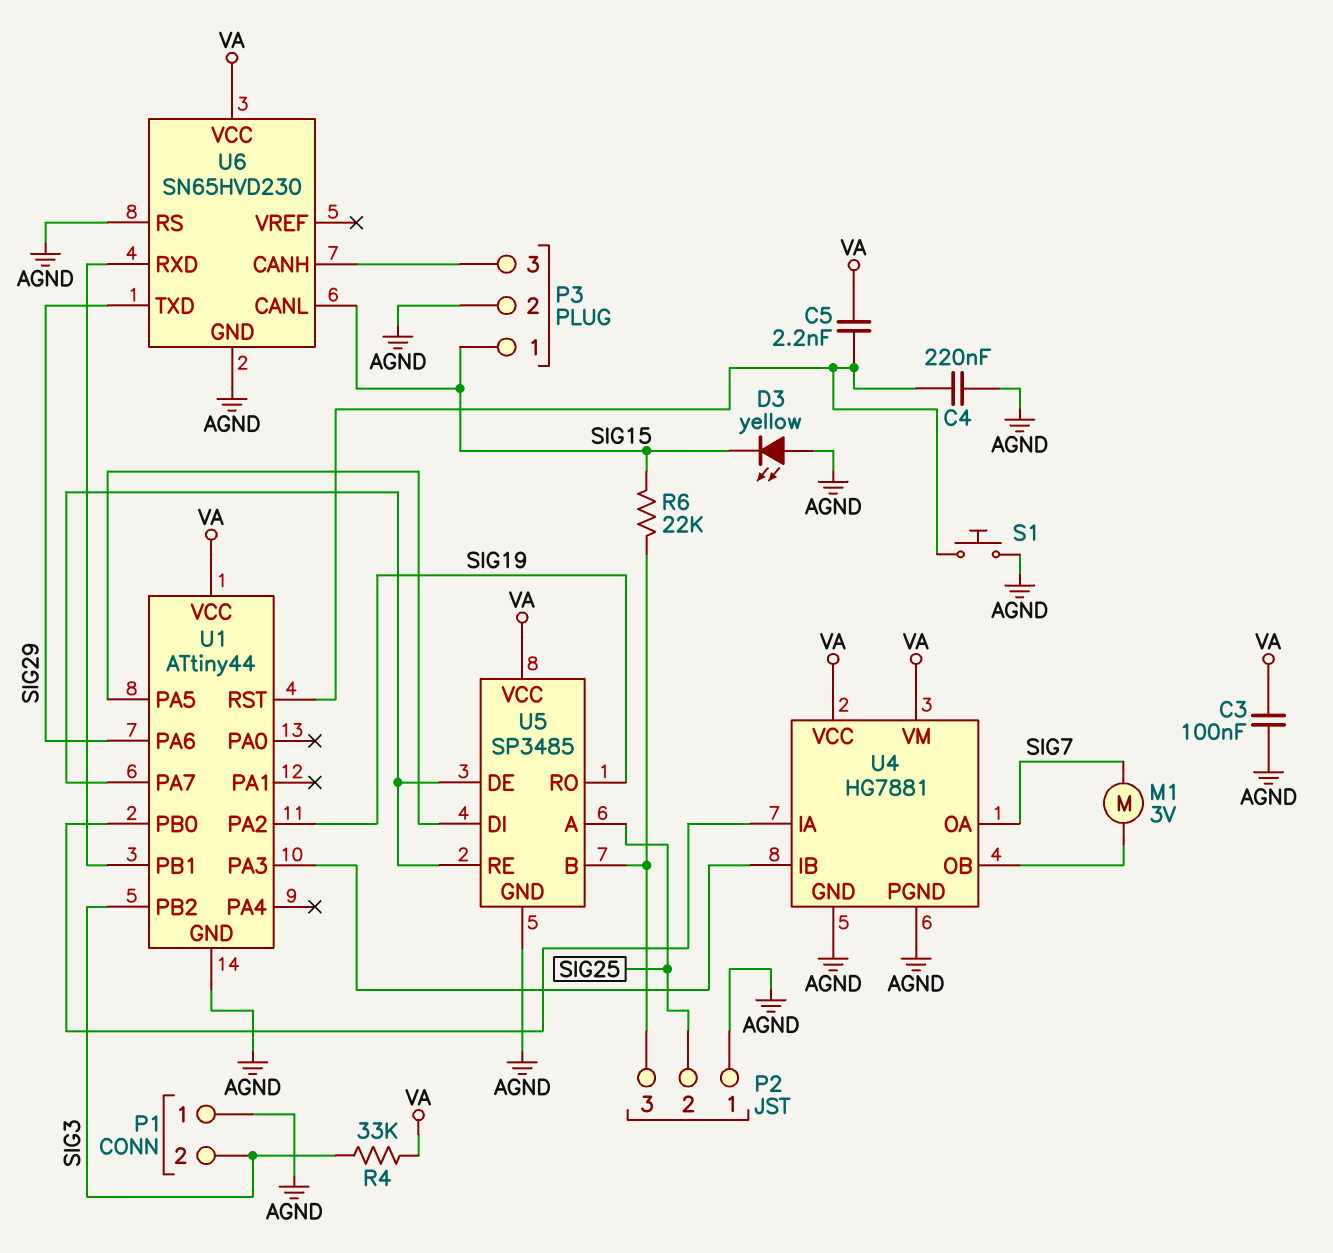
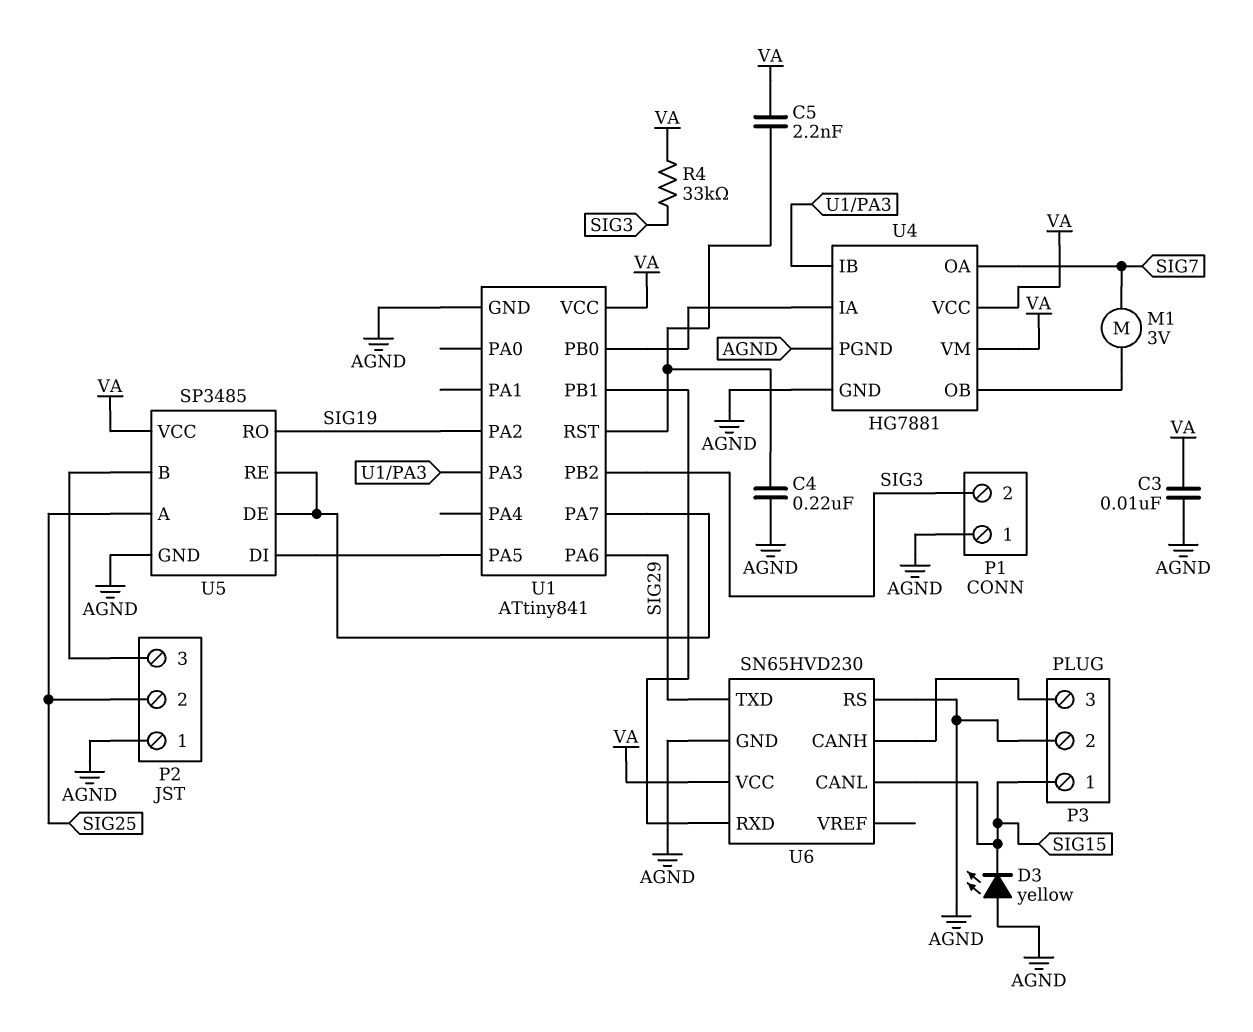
C3: 100nF (AGND, VA) -> 10nF (AGND, VA)
R6: 22k (P2/3, SIG15) -> none
S1: button (AGND, U1/RST) -> none
U1: ATtiny44 -> ATtiny841

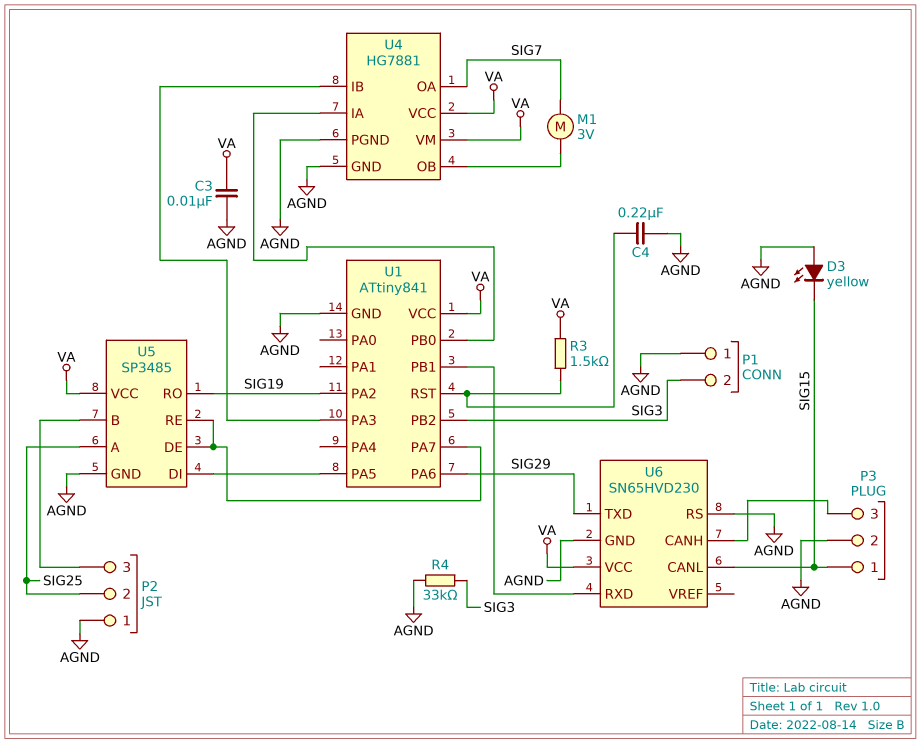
C5: 2.2nF (U1/RST, VA) -> none
R3: none -> 1.5k (U1/RST, VA)
R4: 33k (SIG3, VA) -> 33k (AGND, SIG3)

